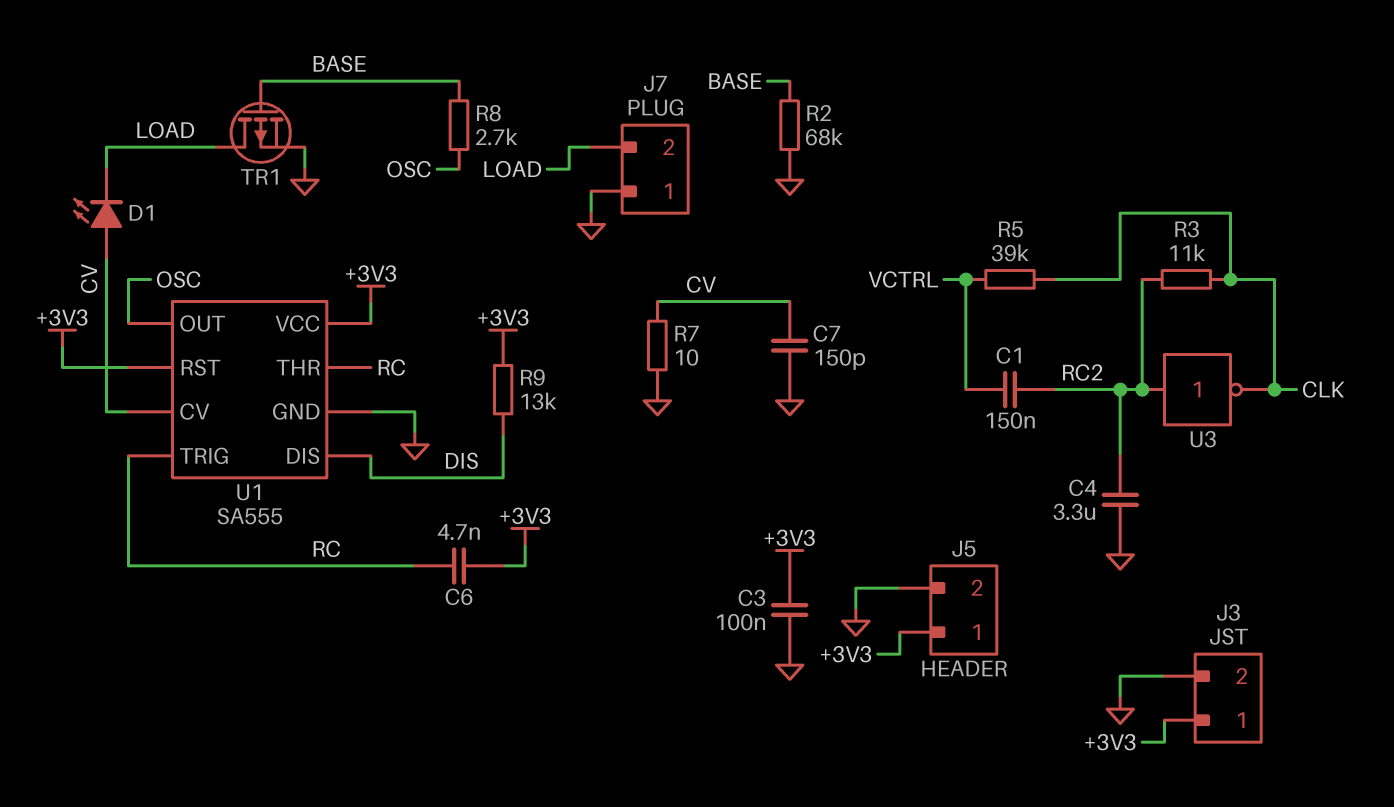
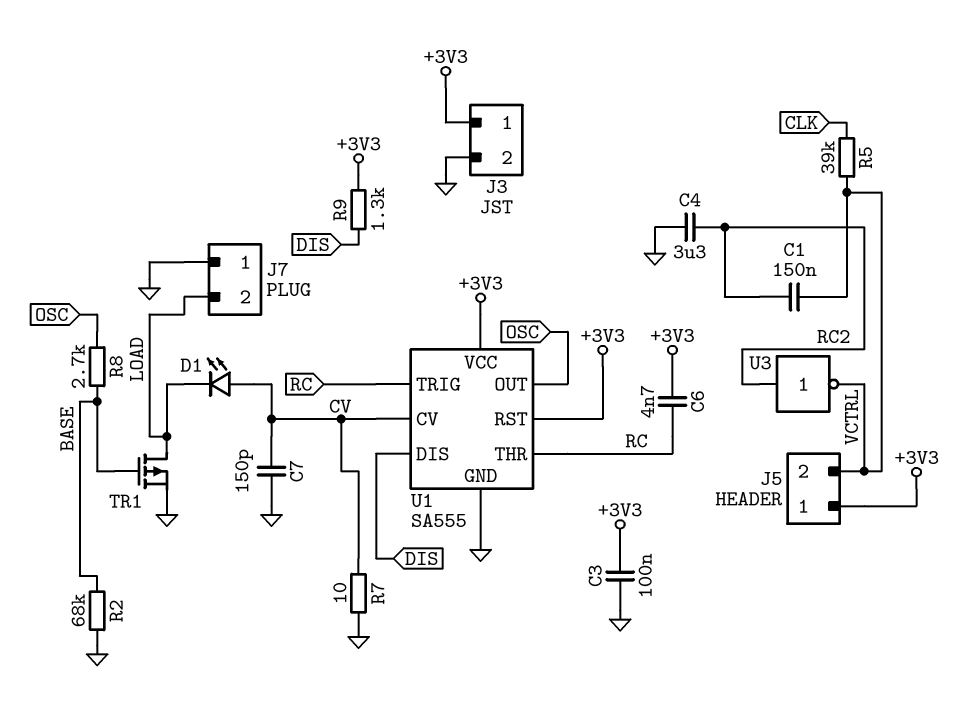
J5 pin 2: GND -> VCTRL
R3: 11k (CLK, RC2) -> none
R9: 13k (+3V3, DIS) -> 1.3k (+3V3, DIS)
U3: NOT (in RC2, out CLK) -> NOT (in RC2, out VCTRL)

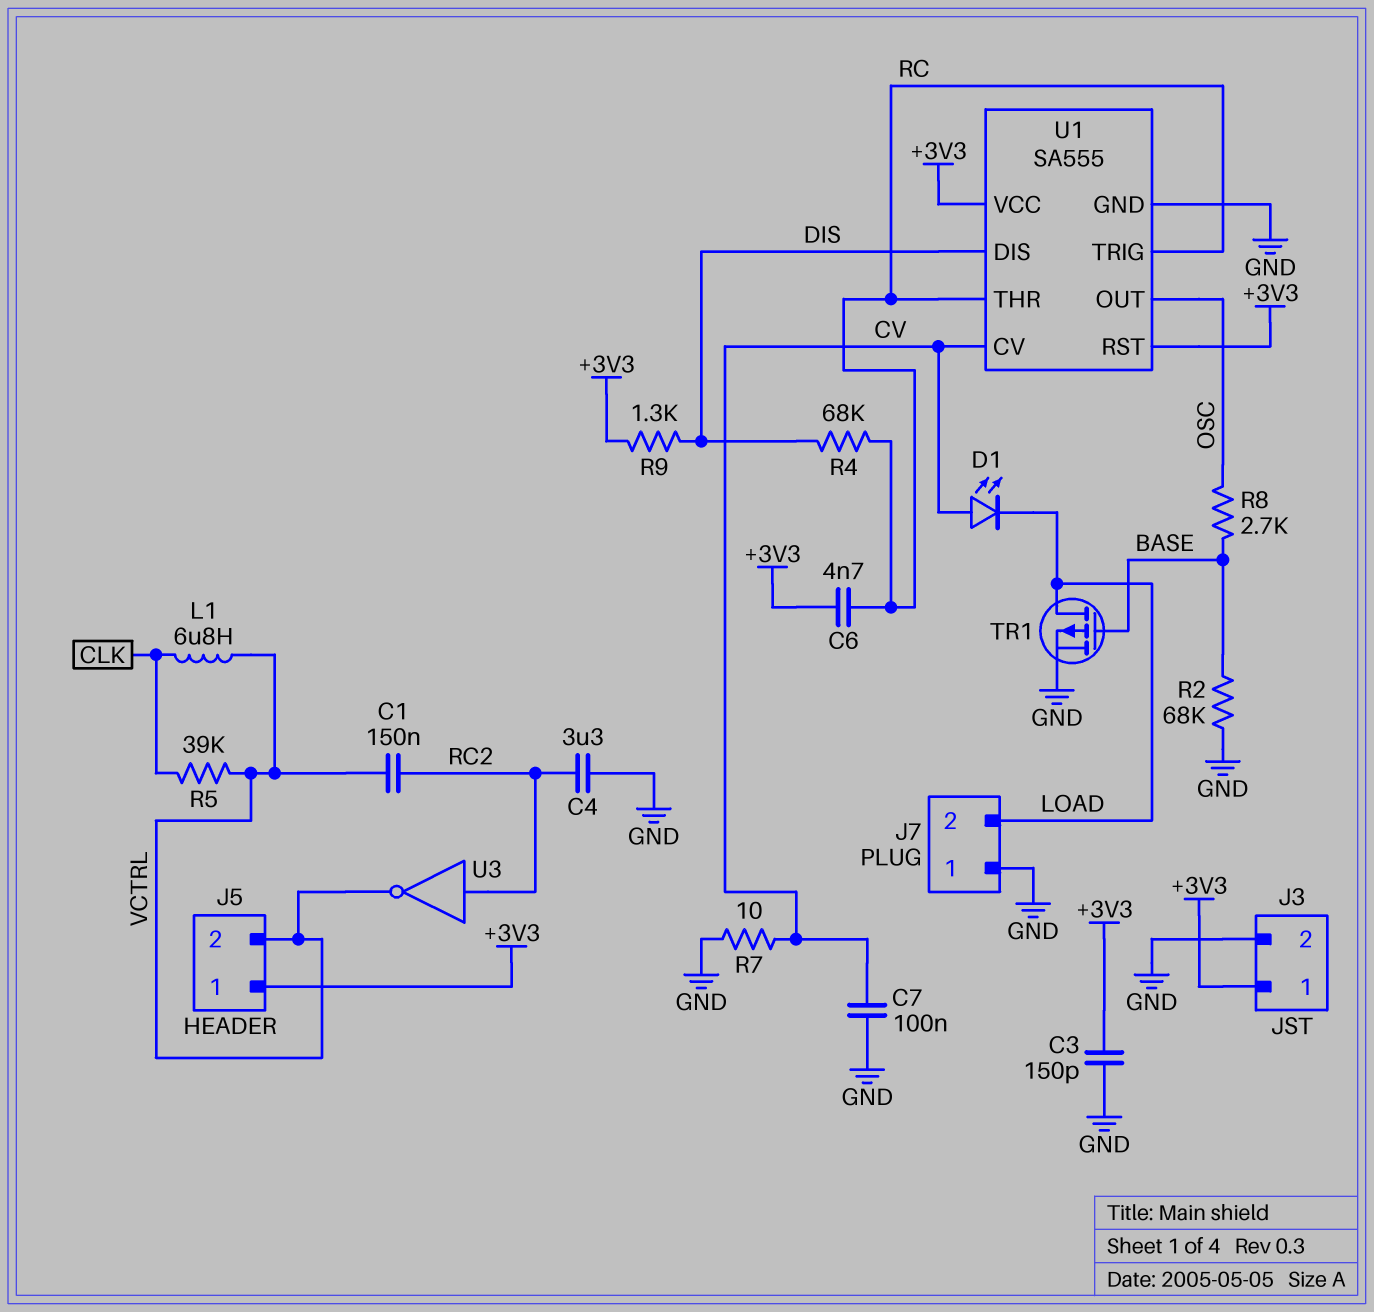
C3: 100nF (+3V3, GND) -> 150pF (+3V3, GND)
C7: 150pF (CV, GND) -> 100nF (CV, GND)
L1: none -> 6.8uH (CLK, VCTRL)
R4: none -> 68k (DIS, RC)

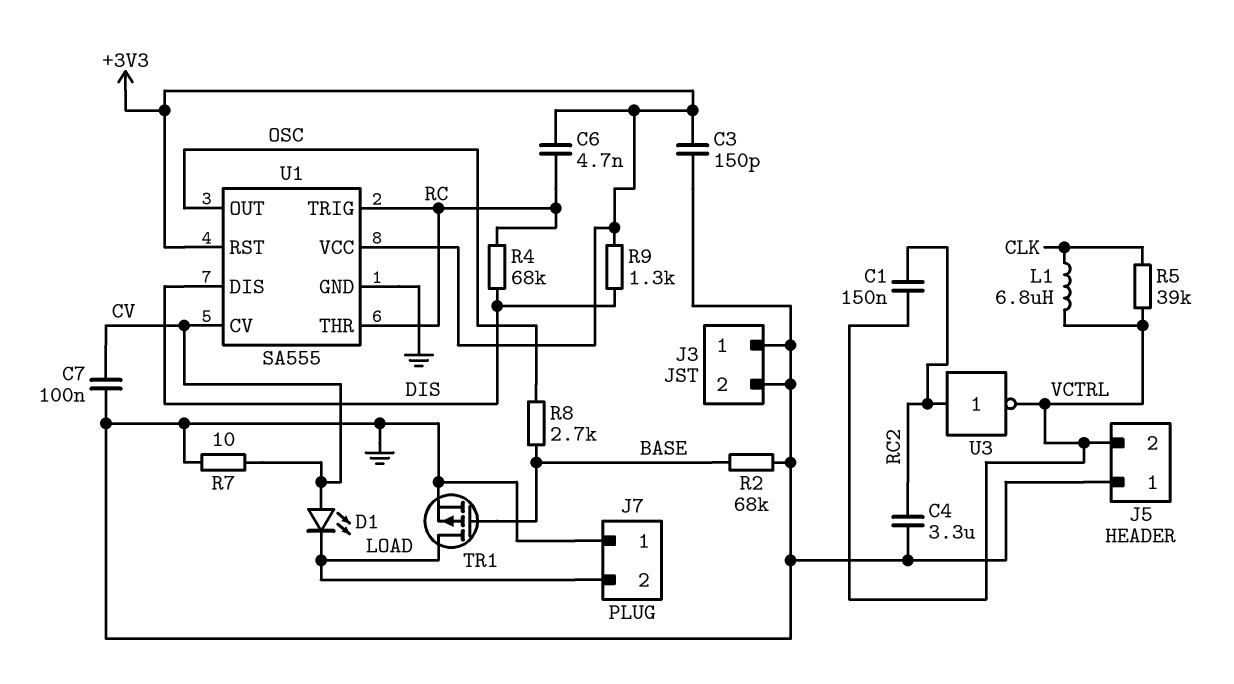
J3 pin 1: +3V3 -> GND
J5 pin 1: +3V3 -> GND

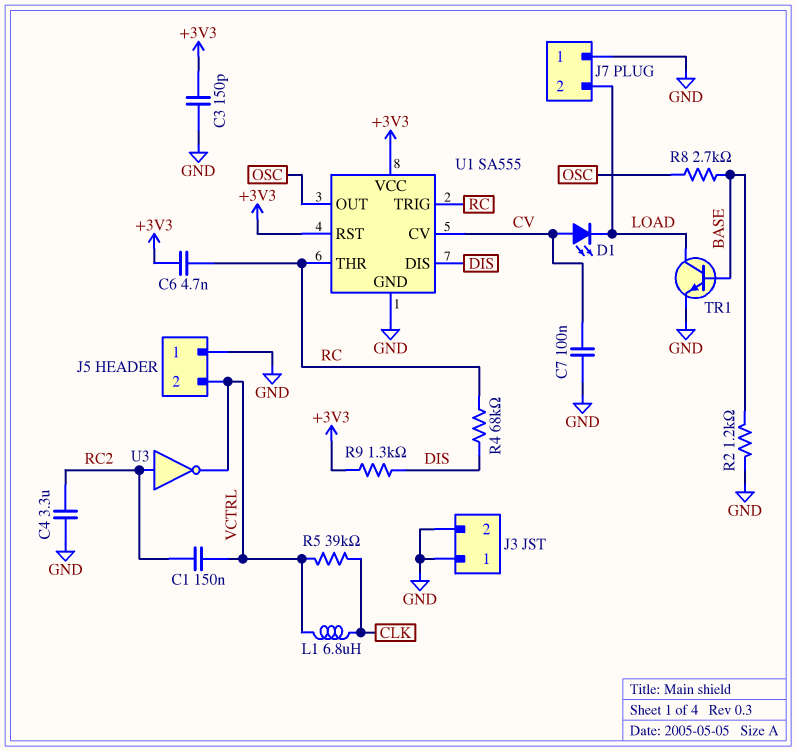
R2: 68k (BASE, GND) -> 1.2k (BASE, GND)
R7: 10 (CV, GND) -> none
TR1: PMOS (G BASE, D LOAD, S GND) -> NPN (B BASE, C LOAD, E GND)

